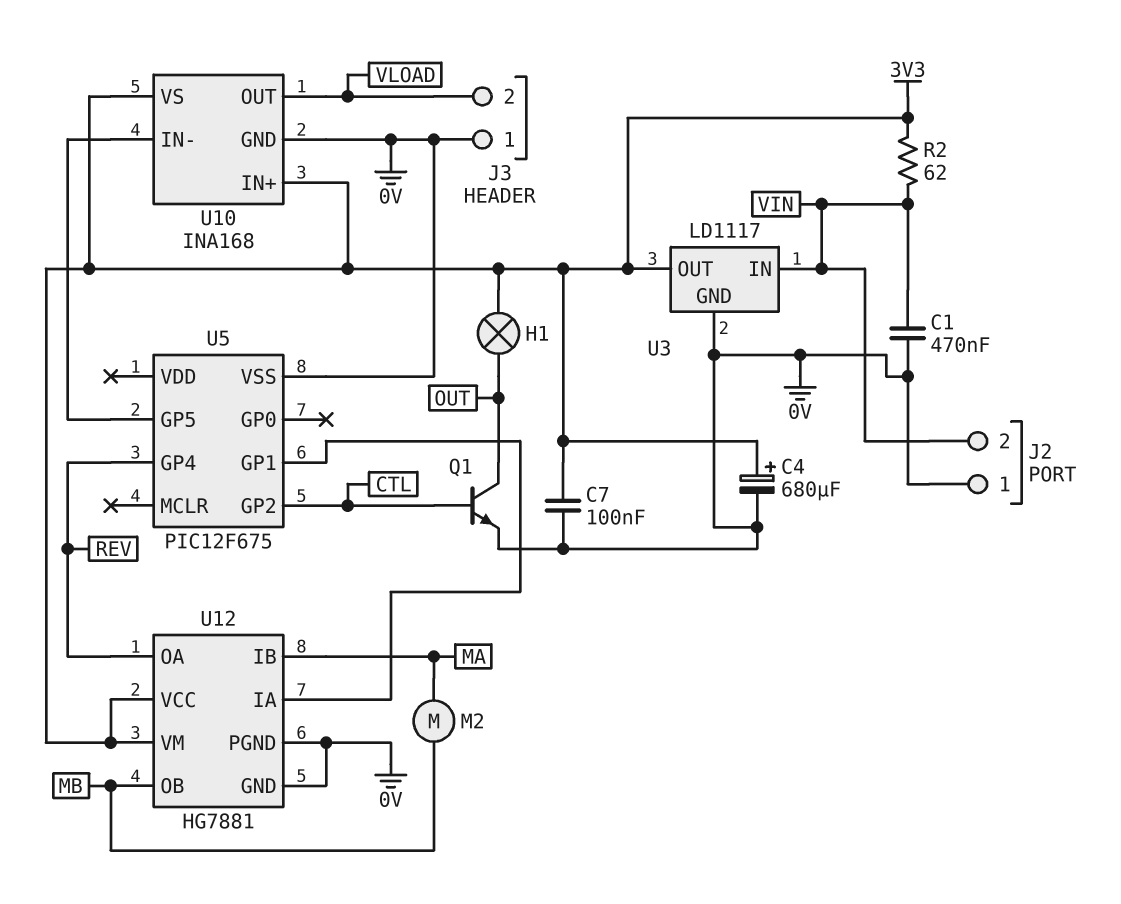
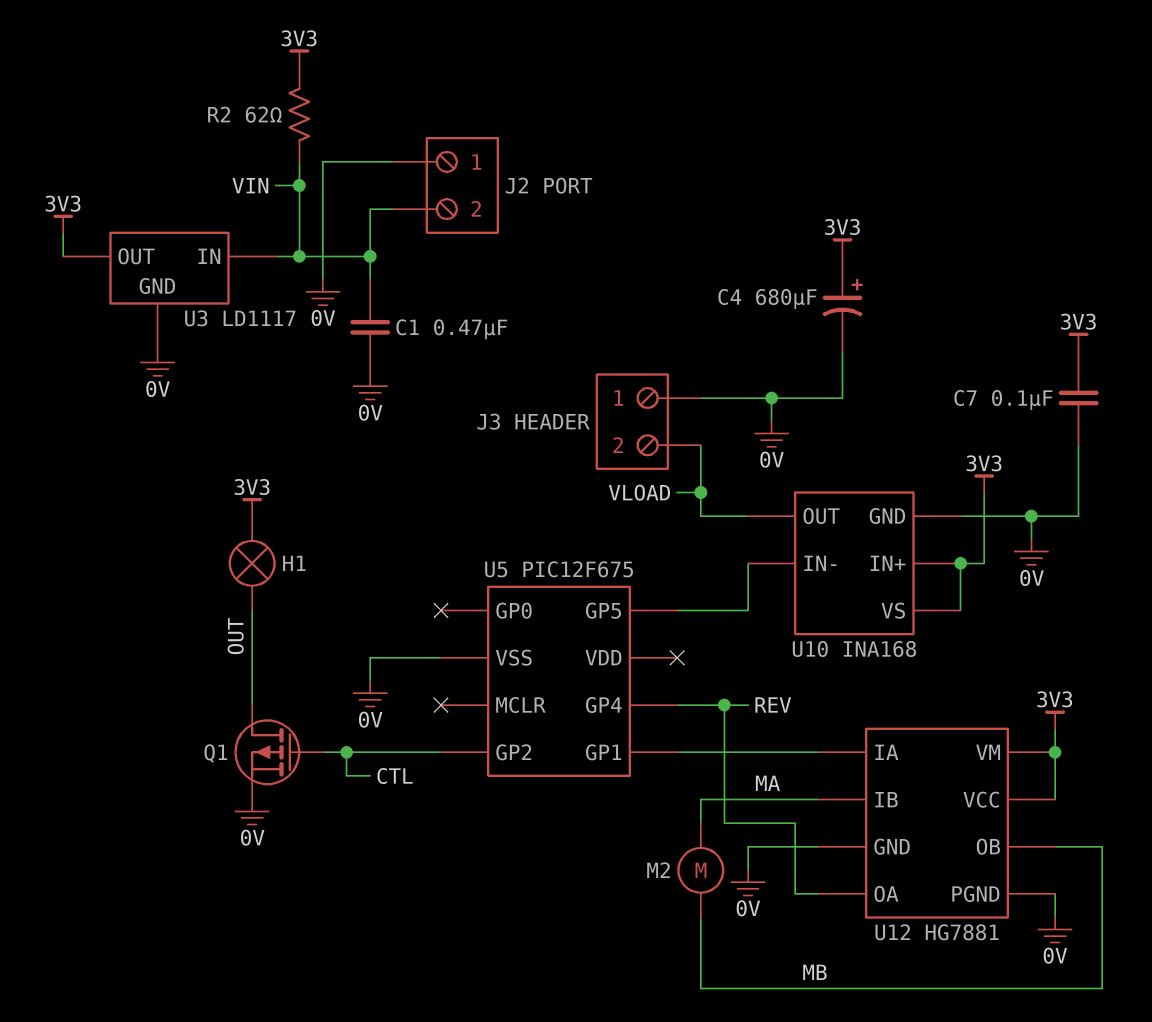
Q1: NPN (B CTL, C OUT, E 0V) -> PMOS (G CTL, D OUT, S 0V)

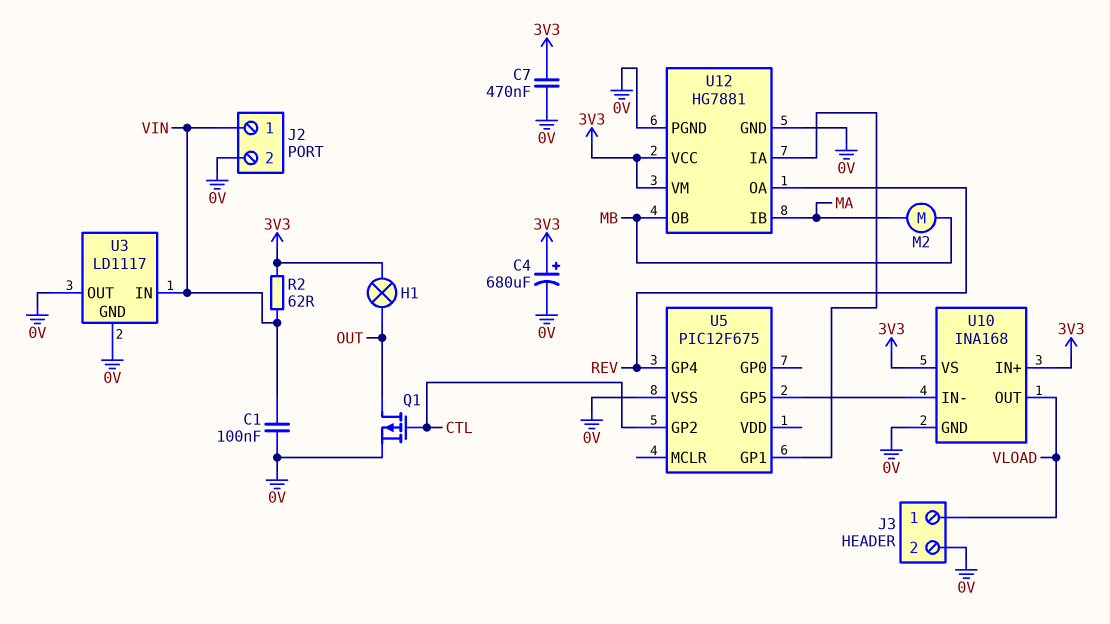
C1: 470nF (0V, VIN) -> 100nF (0V, VIN)
C7: 100nF (0V, 3V3) -> 470nF (0V, 3V3)
J2 pin 1: 0V -> VIN
J2 pin 2: VIN -> 0V
J3 pin 1: 0V -> VLOAD
J3 pin 2: VLOAD -> 0V
U3 pin OUT: 3V3 -> 0V

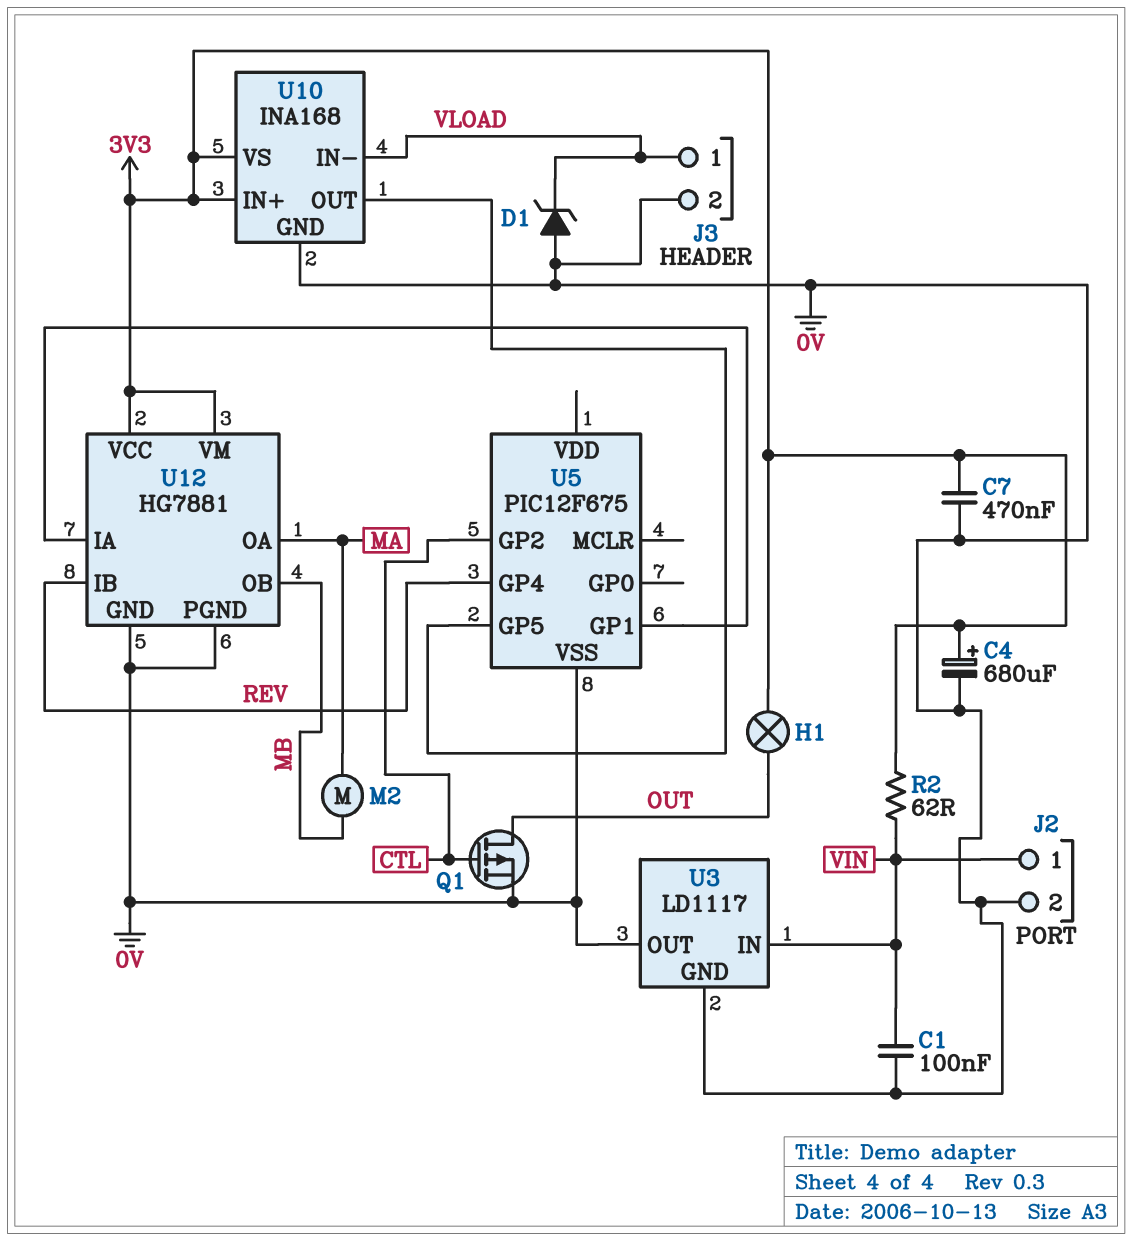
D1: none -> zener (A 0V, K VLOAD)
U10 pin IN-: U5/GP5 -> VLOAD
U10 pin OUT: VLOAD -> U5/GP5
U12 pin IB: MA -> REV
U12 pin OA: REV -> MA

